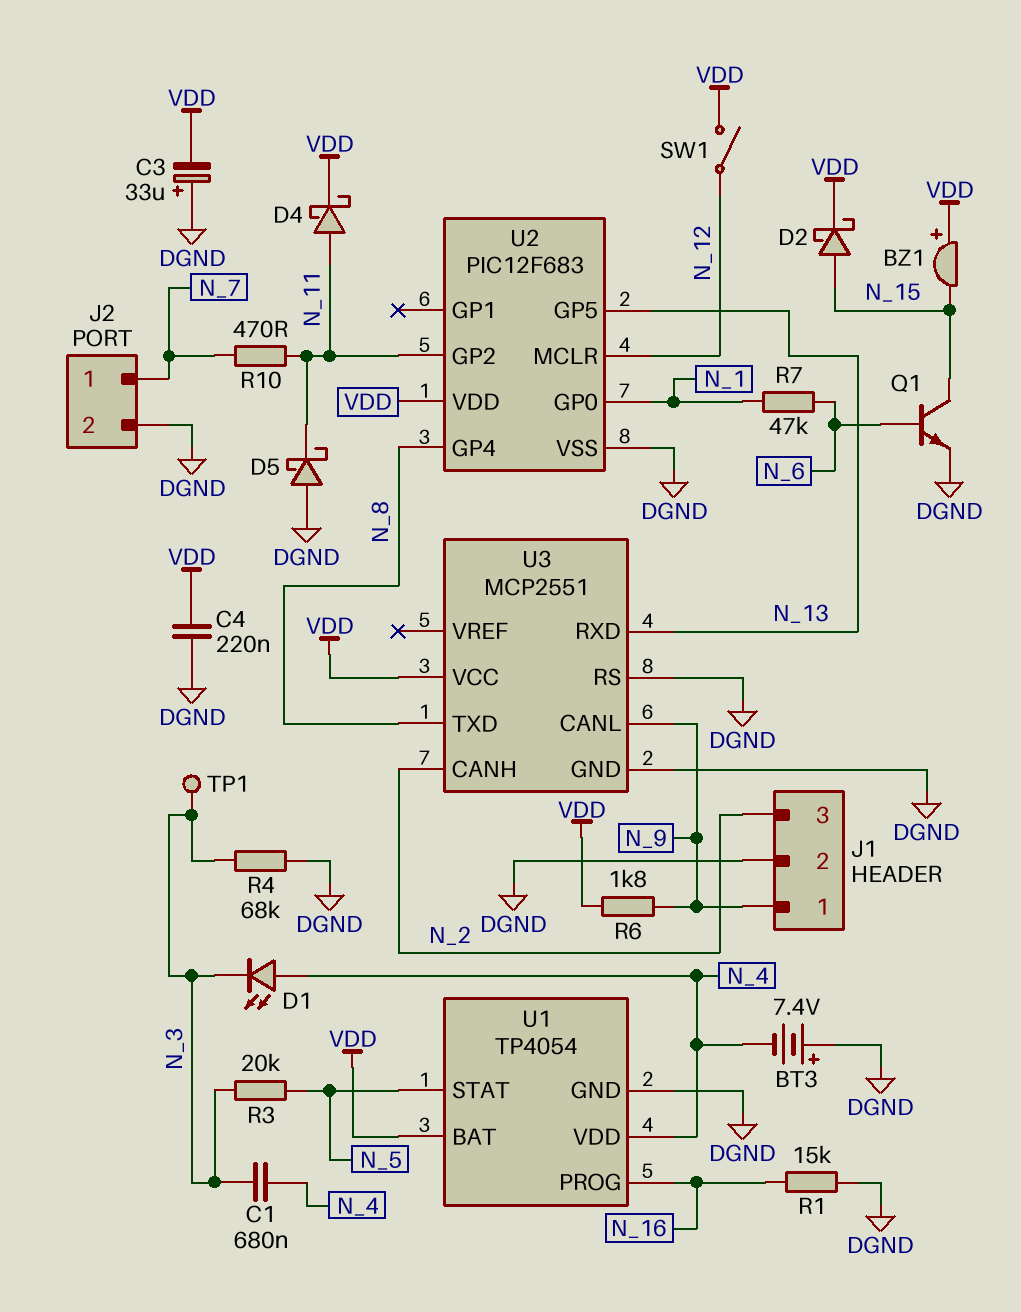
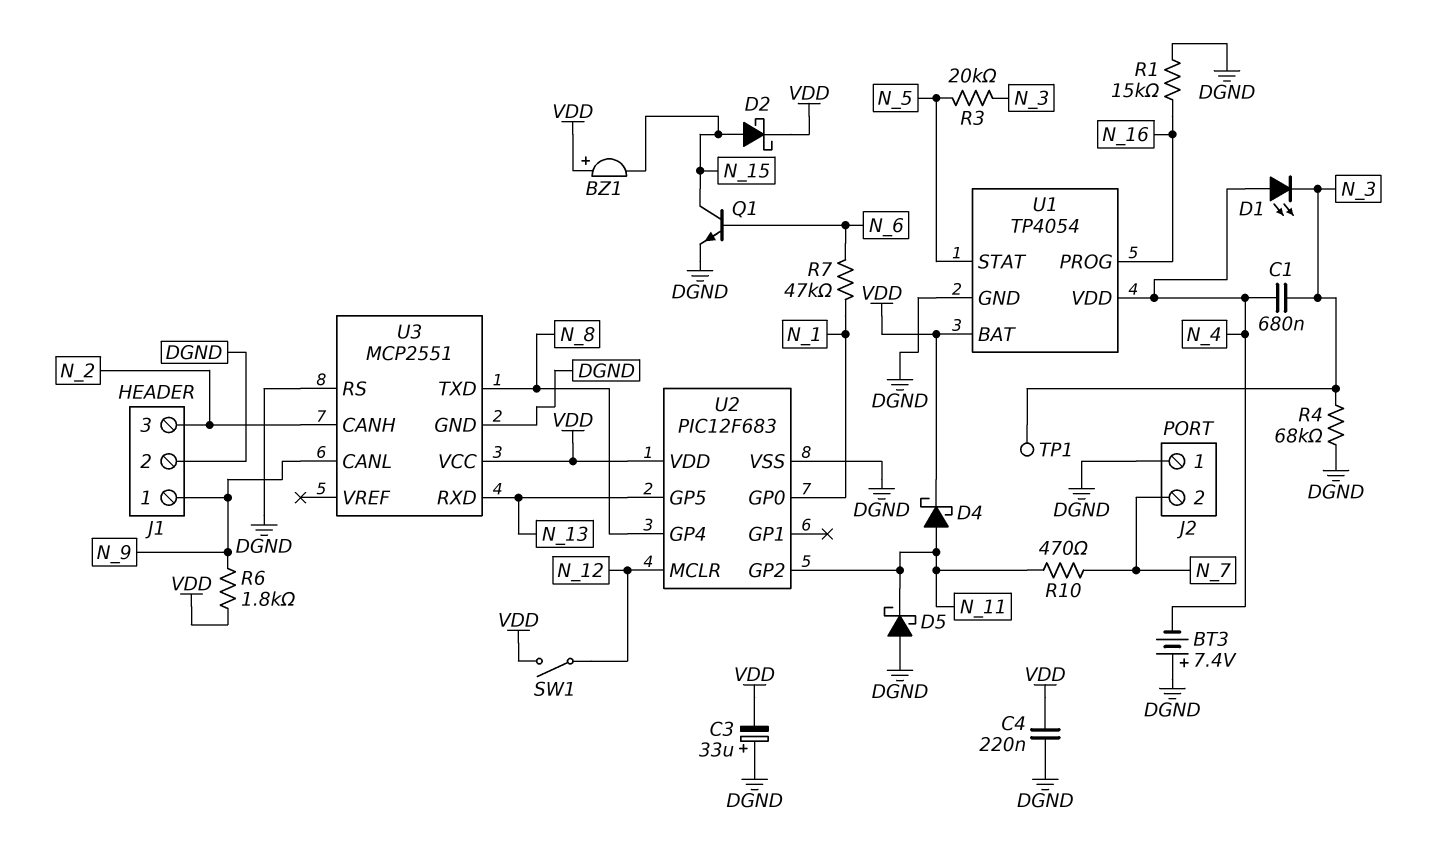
J2 pin 1: N_7 -> DGND
J2 pin 2: DGND -> N_7

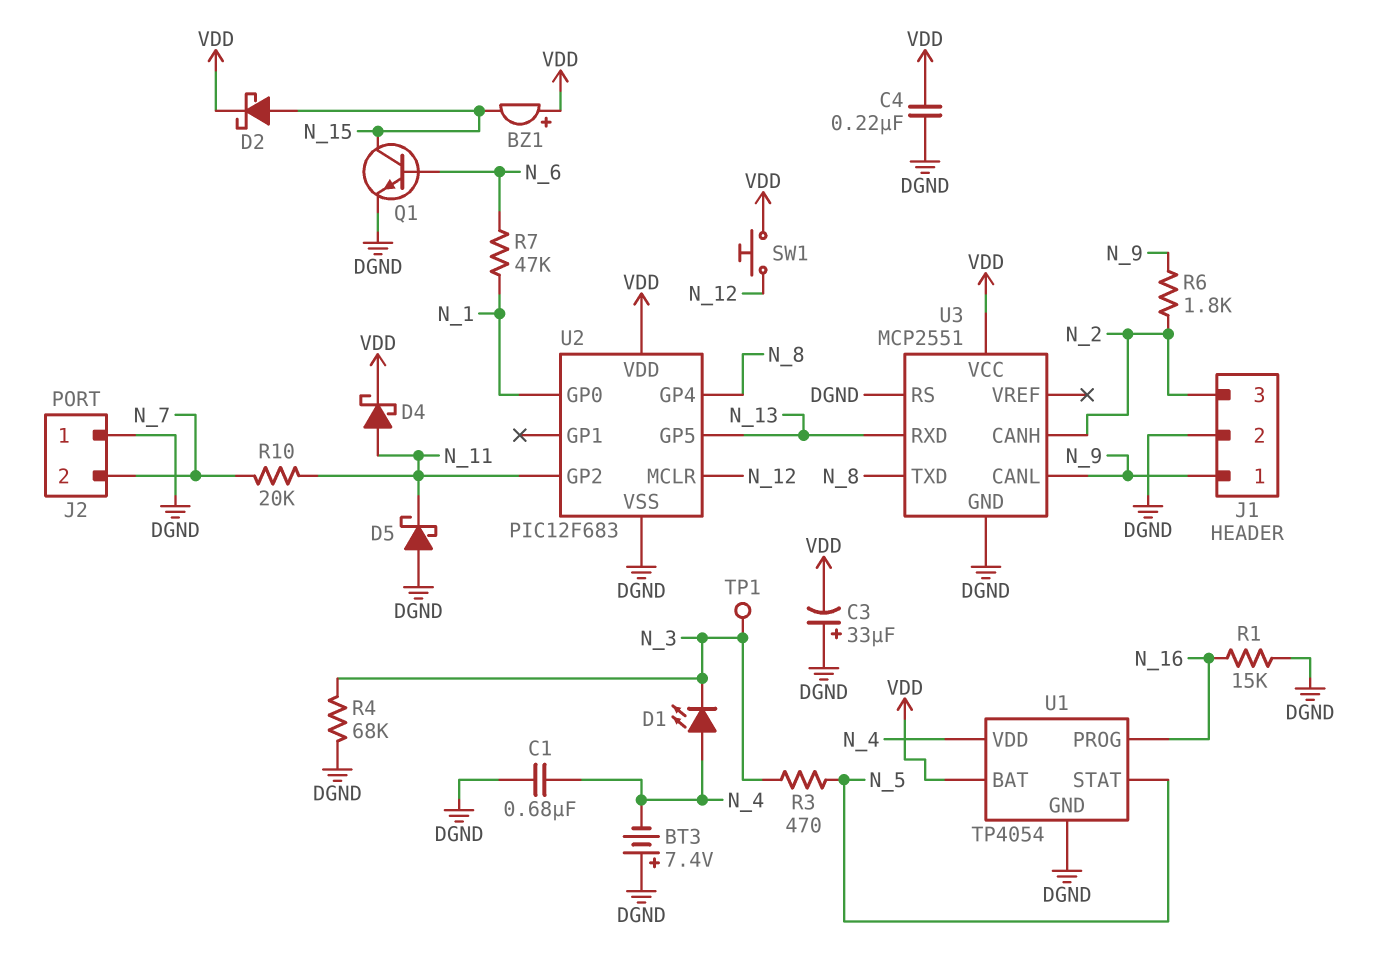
C1: 680nF (N_3, N_4) -> 680nF (DGND, N_4)
R3: 20k (N_3, N_5) -> 470 (N_3, N_5)
R6: 1.8k (N_9, VDD) -> 1.8k (N_2, N_9)
R10: 470 (N_7, N_11) -> 20k (N_7, N_11)
SW1: switch (N_12, VDD) -> button (N_12, VDD)

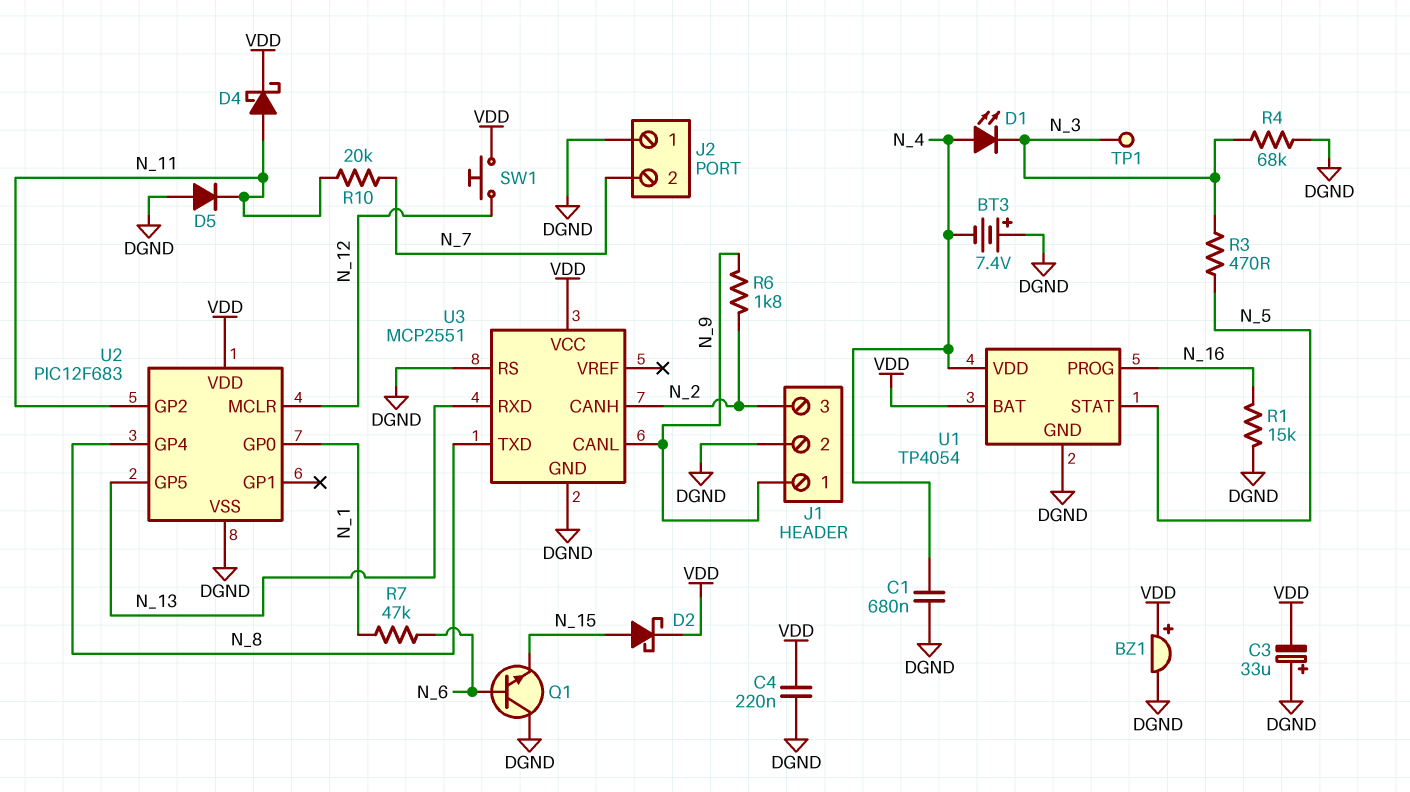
BZ1: buzzer (plus VDD, minus N_15) -> buzzer (plus VDD, minus DGND)
D5: schottky (A DGND, K N_11) -> diode (A DGND, K N_11)
Q1: NPN (B N_6, C N_15, E DGND) -> NPN (B N_6, C DGND, E N_15)

